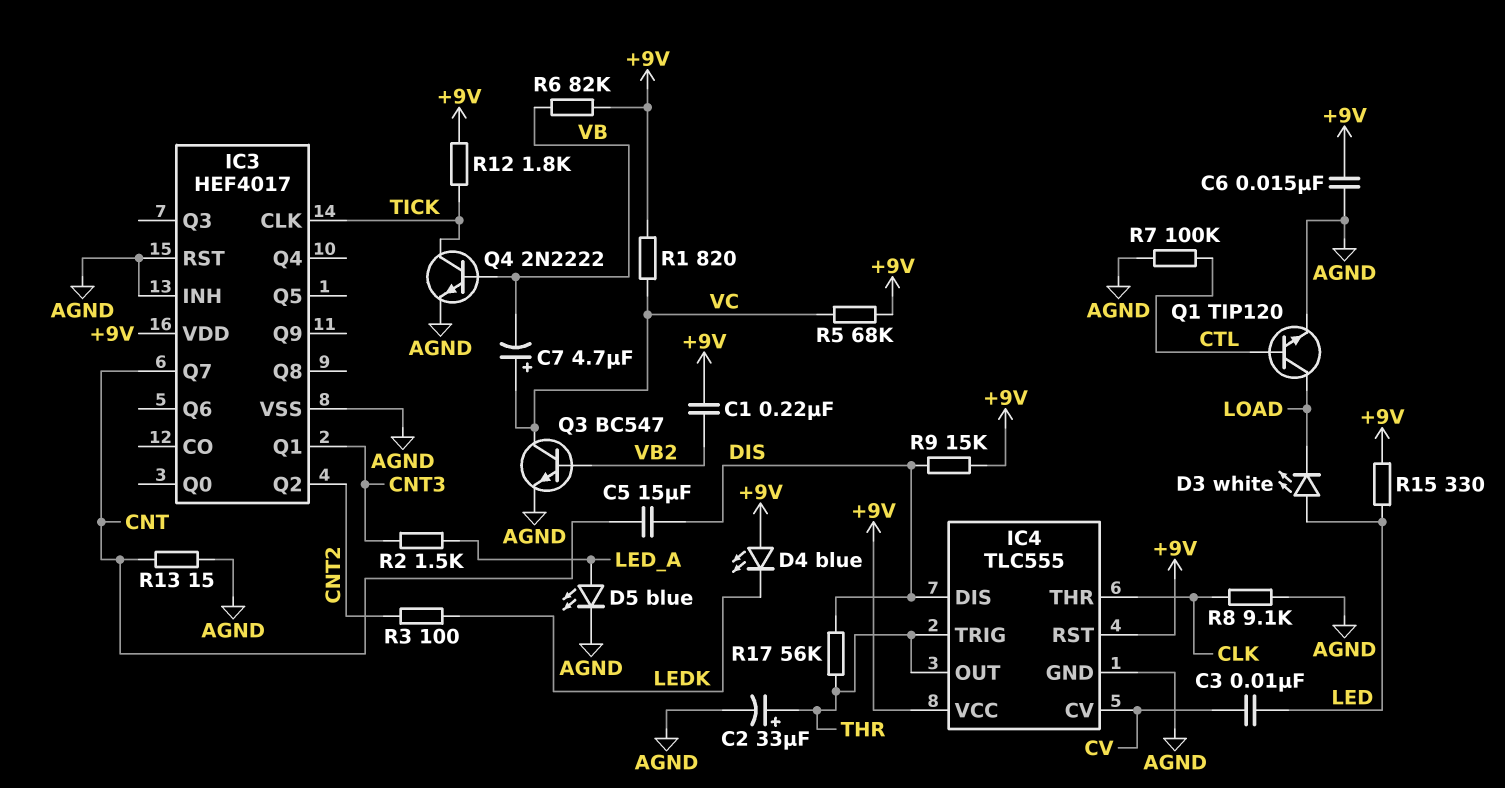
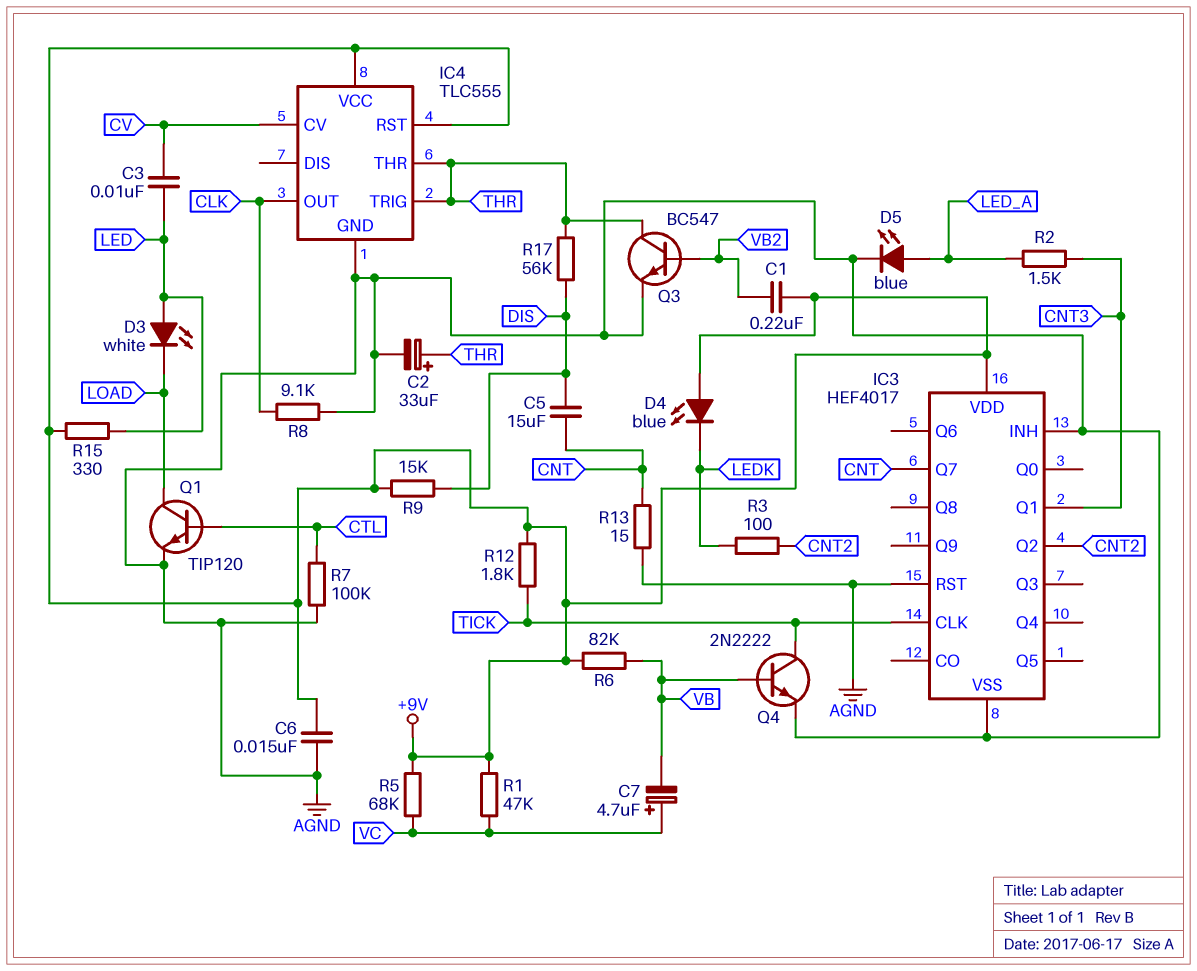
IC4 pin DIS: DIS -> none
IC4 pin OUT: THR -> CLK
IC4 pin THR: CLK -> THR
Q3: NPN BC547 (B VB2, C VC, E AGND) -> NPN BC547 (B VB2, C THR, E AGND)
R1: 820 (+9V, VC) -> 47k (+9V, VC)

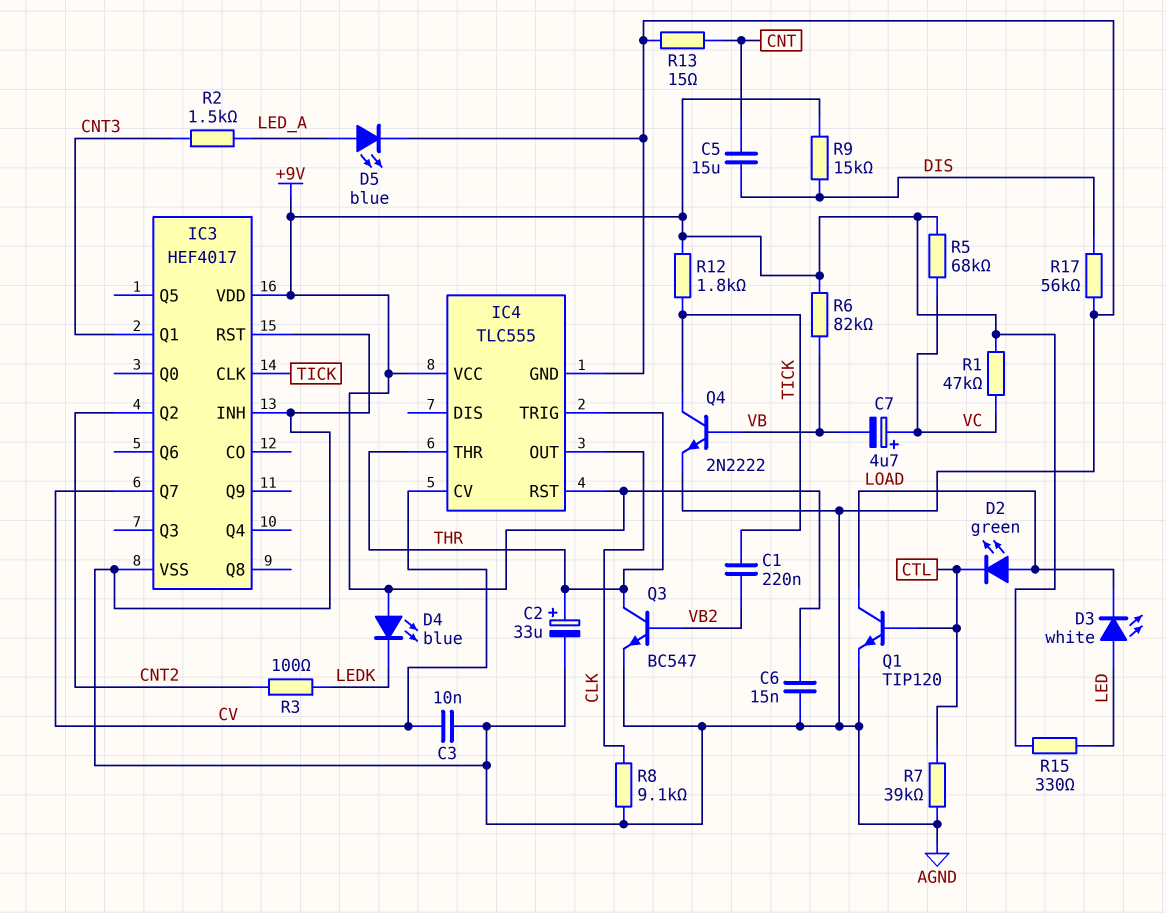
C1: 220nF (+9V, VB2) -> 220nF (TICK, VB2)
C3: 10nF (CV, LED) -> 10nF (AGND, CV)
D2: none -> LED green (A LOAD, K CTL)
IC3 pin Q7: CNT -> CV
R7: 100k (AGND, CTL) -> 39k (AGND, CTL)
R17: 56k (DIS, THR) -> 56k (AGND, DIS)

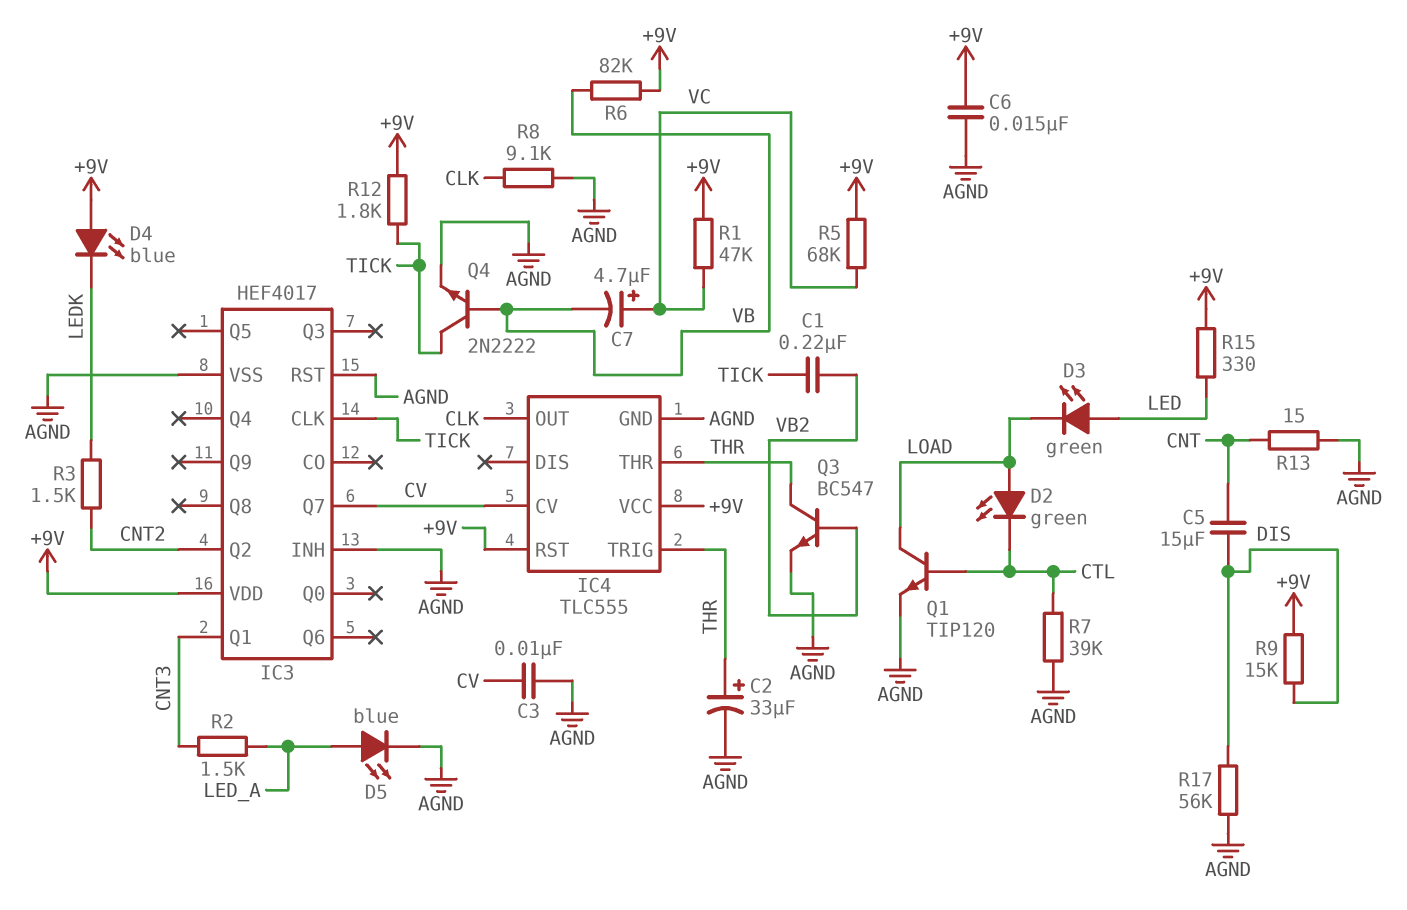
D3: LED white (A LED, K LOAD) -> LED green (A LED, K LOAD)
R3: 100 (CNT2, LEDK) -> 1.5k (CNT2, LEDK)

